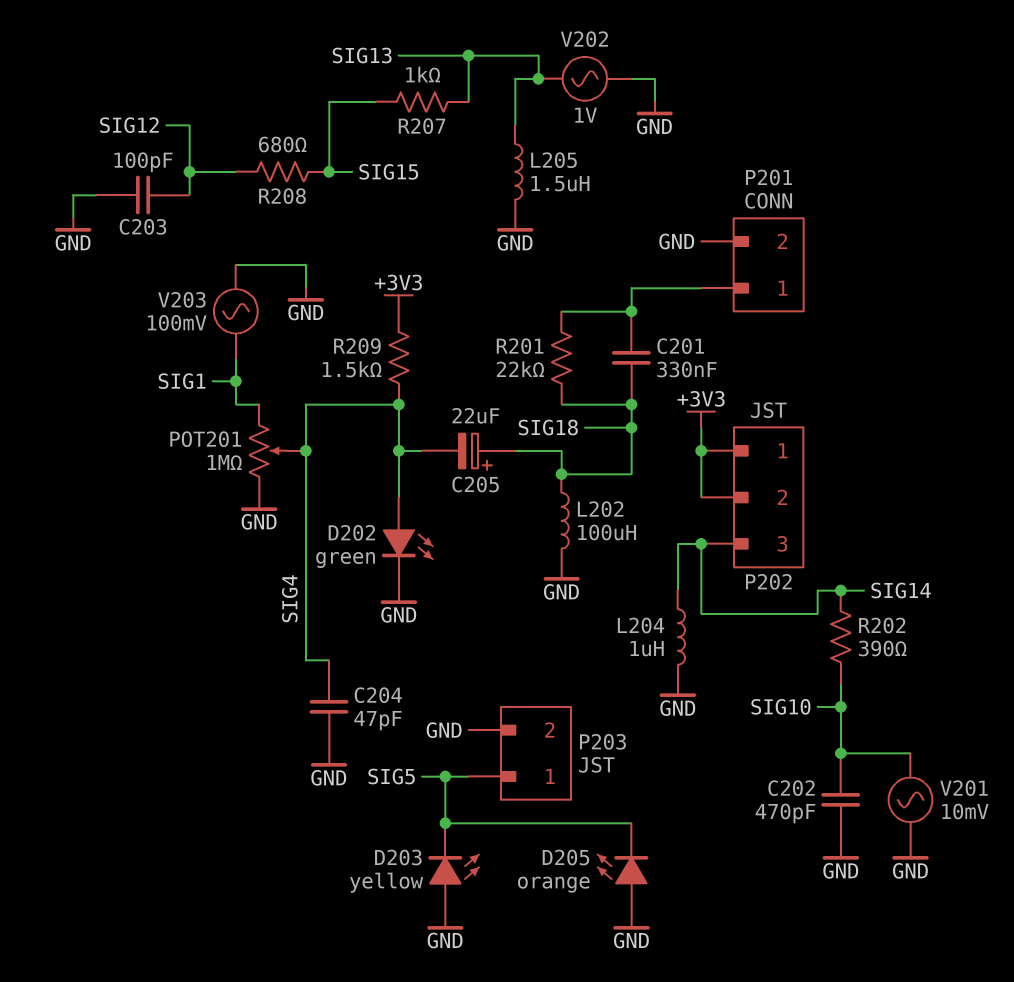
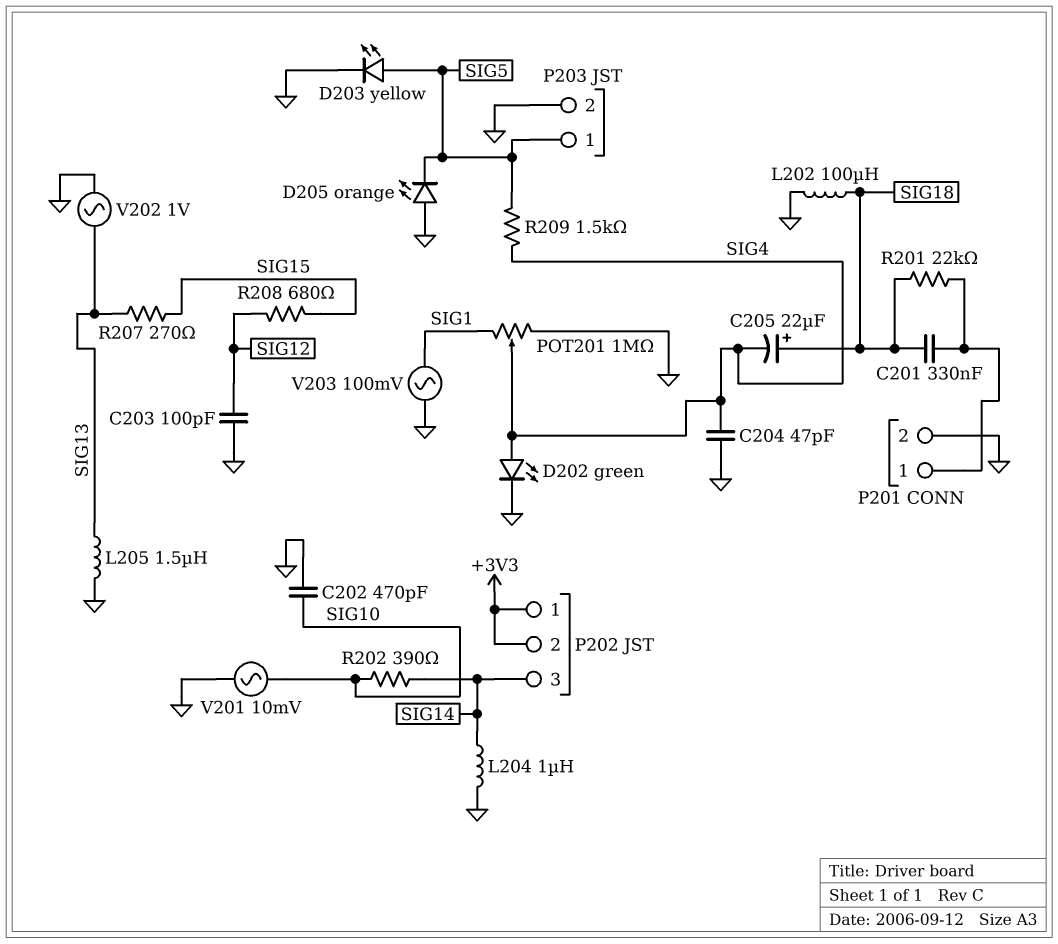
D203: LED yellow (A GND, K SIG5) -> LED yellow (A SIG5, K GND)
R207: 1k (SIG13, SIG15) -> 270 (SIG13, SIG15)
R209: 1.5k (+3V3, SIG4) -> 1.5k (SIG4, SIG5)

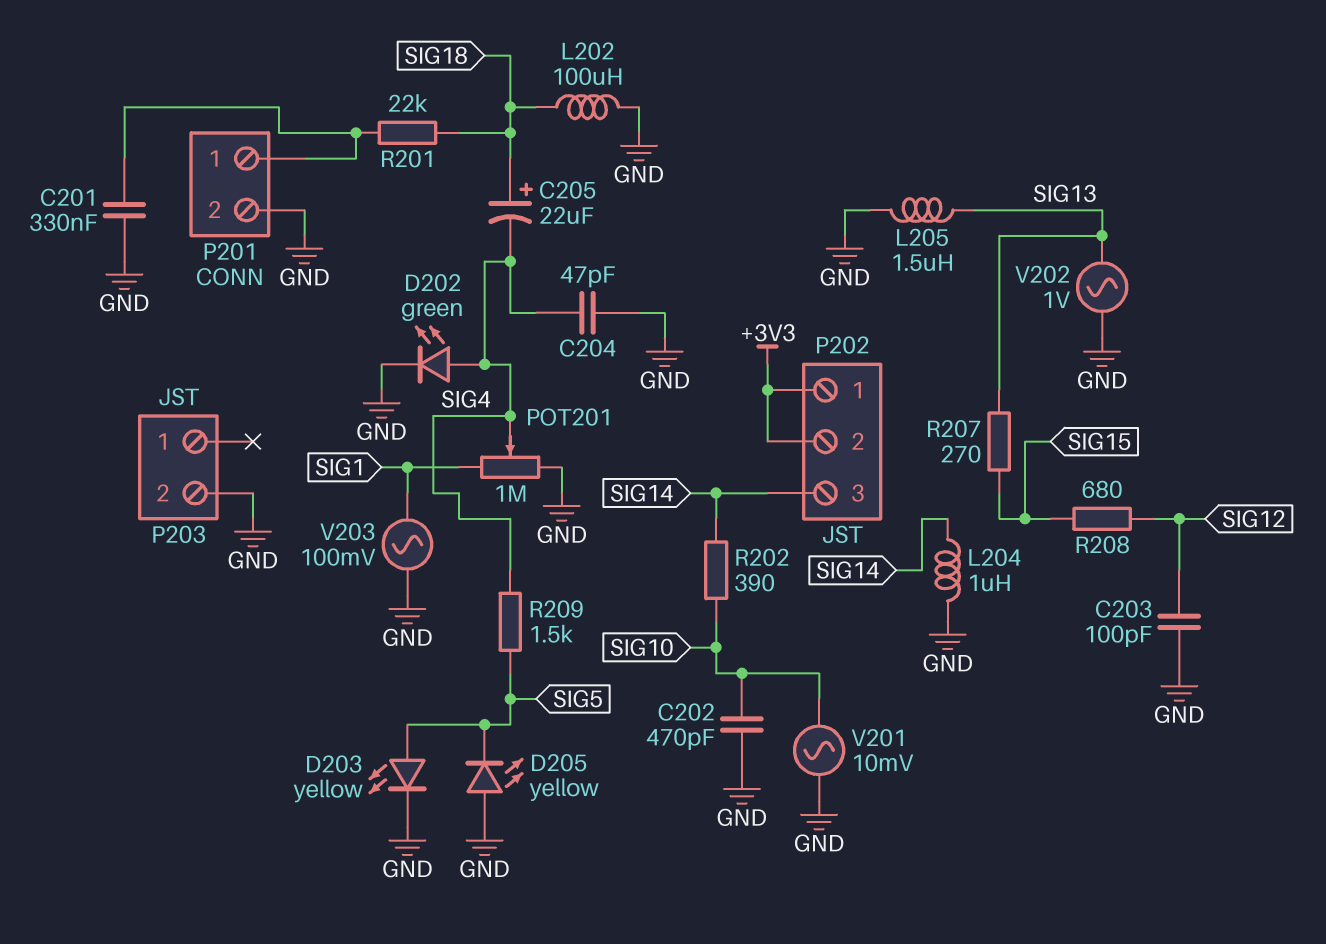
C201: 330nF (P201/1, SIG18) -> 330nF (GND, P201/1)
D205: LED orange (A GND, K SIG5) -> LED yellow (A GND, K SIG5)
P203 pin 1: SIG5 -> none

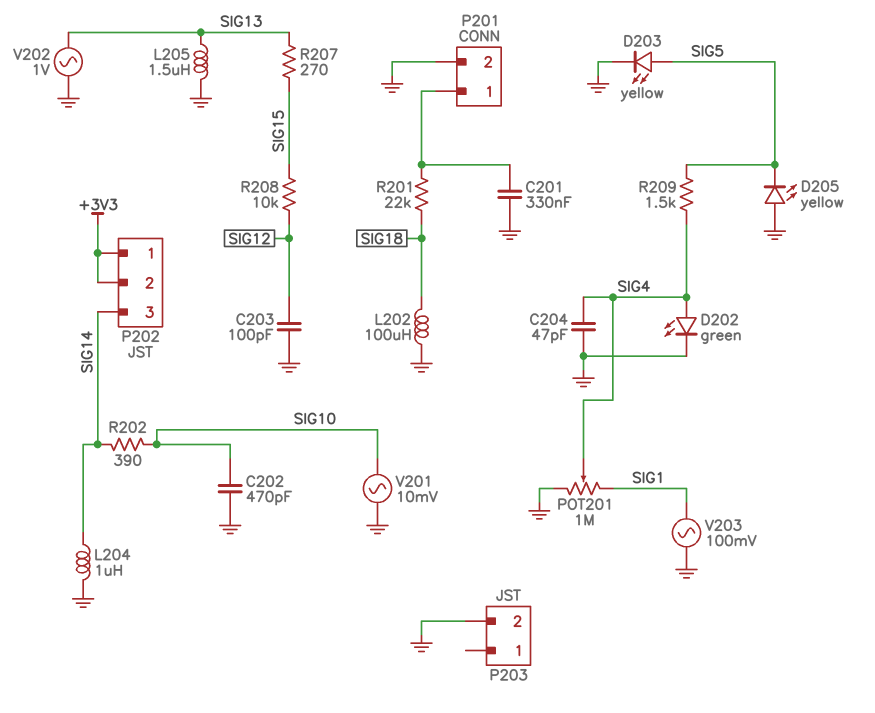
C205: 22uF (plus SIG18, minus SIG4) -> none
R208: 680 (SIG12, SIG15) -> 10k (SIG12, SIG15)

